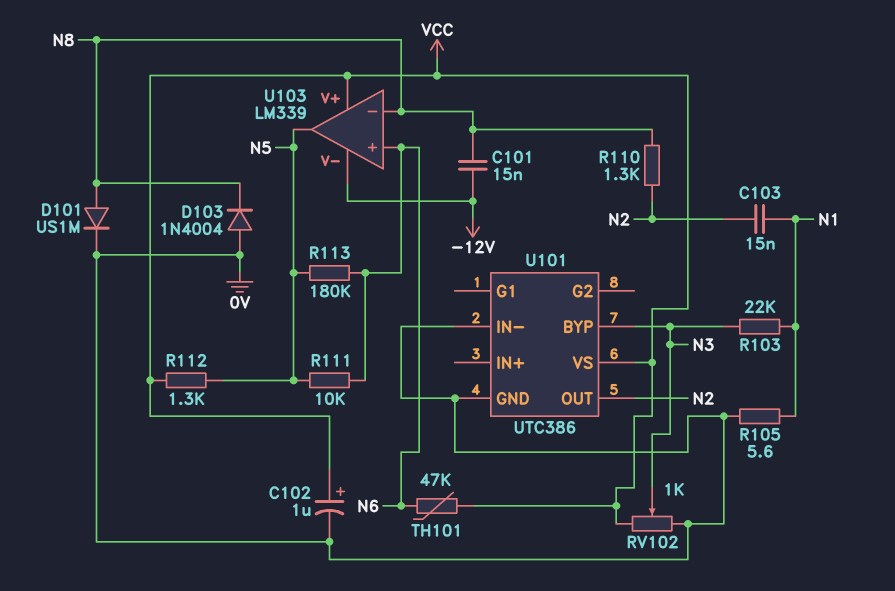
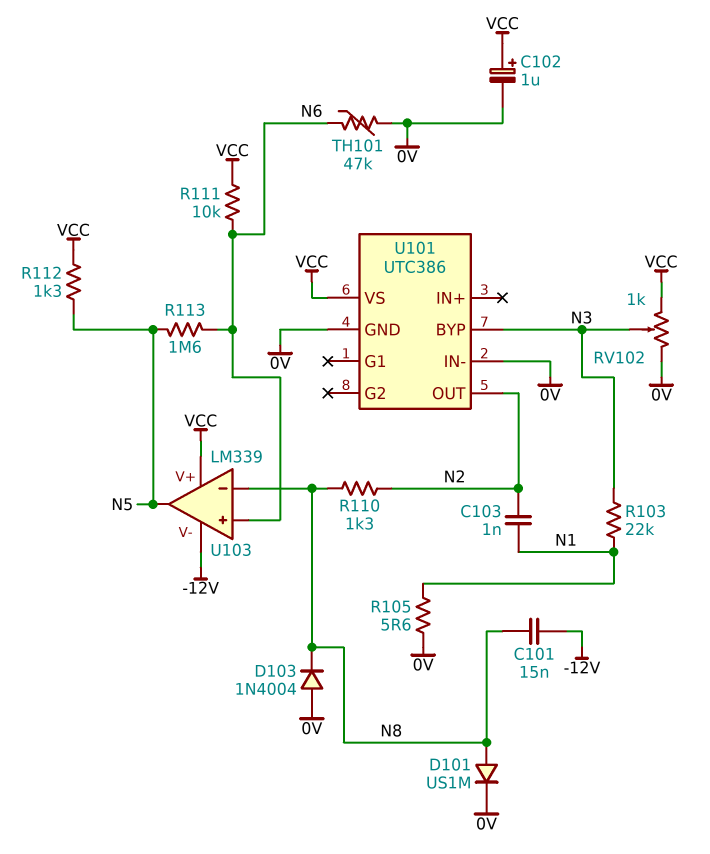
C103: 15nF (N1, N2) -> 1nF (N1, N2)
R111: 10k (N5, N6) -> 10k (N6, VCC)
R113: 180k (N5, N6) -> 1.6M (N5, N6)
TH101: 47k (N6, VCC) -> 47k (0V, N6)

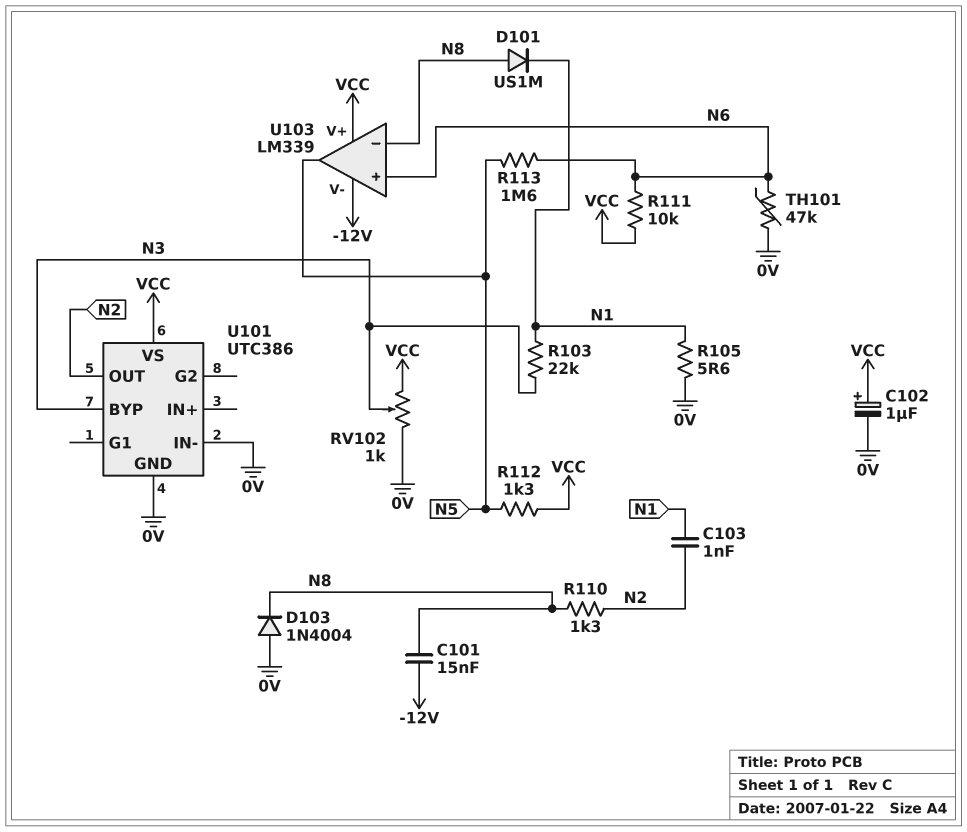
D101: diode US1M (A N8, K 0V) -> diode US1M (A N8, K N1)

